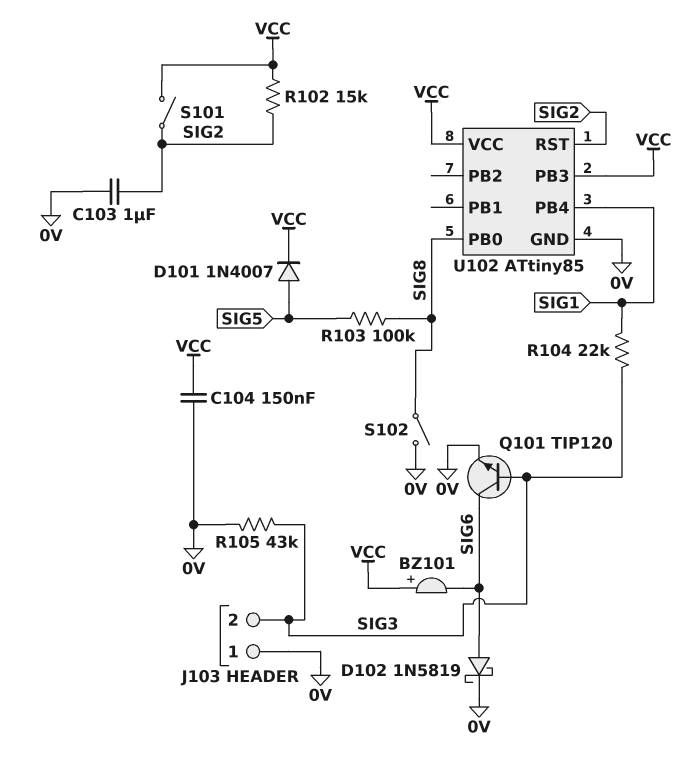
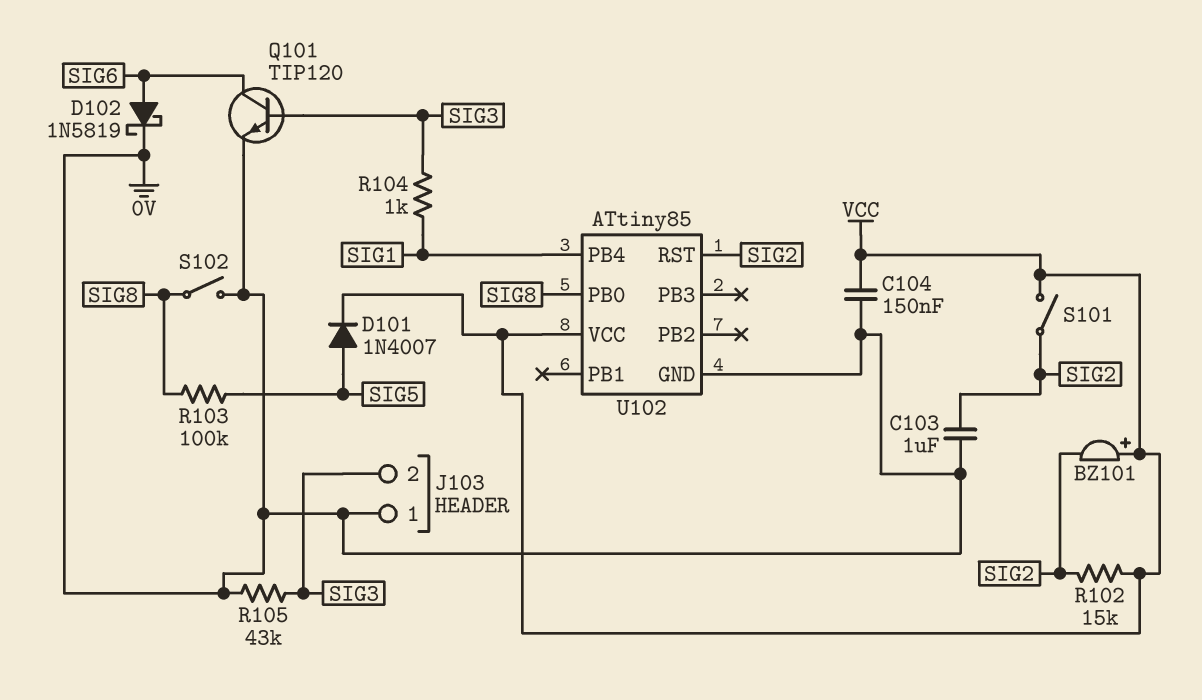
BZ101: buzzer (plus VCC, minus SIG6) -> buzzer (plus VCC, minus SIG2)
R104: 22k (SIG1, SIG3) -> 1k (SIG1, SIG3)
U102 pin PB3: VCC -> none

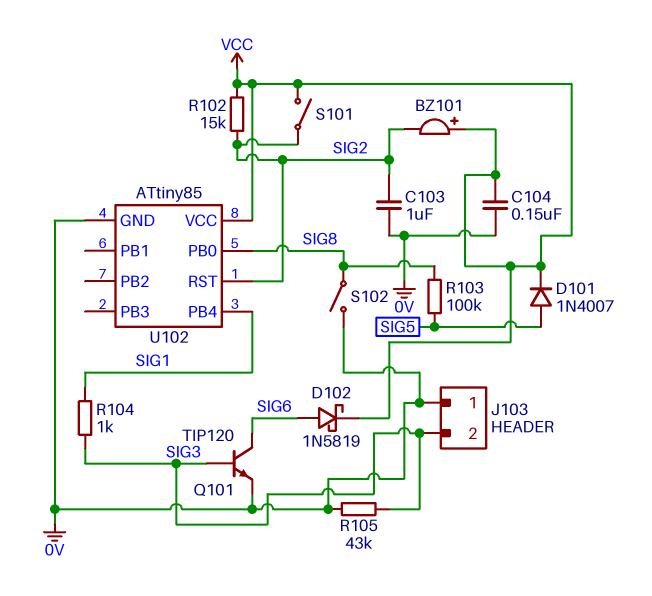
D102: schottky 1N5819 (A SIG6, K 0V) -> schottky 1N5819 (A SIG6, K VCC)

